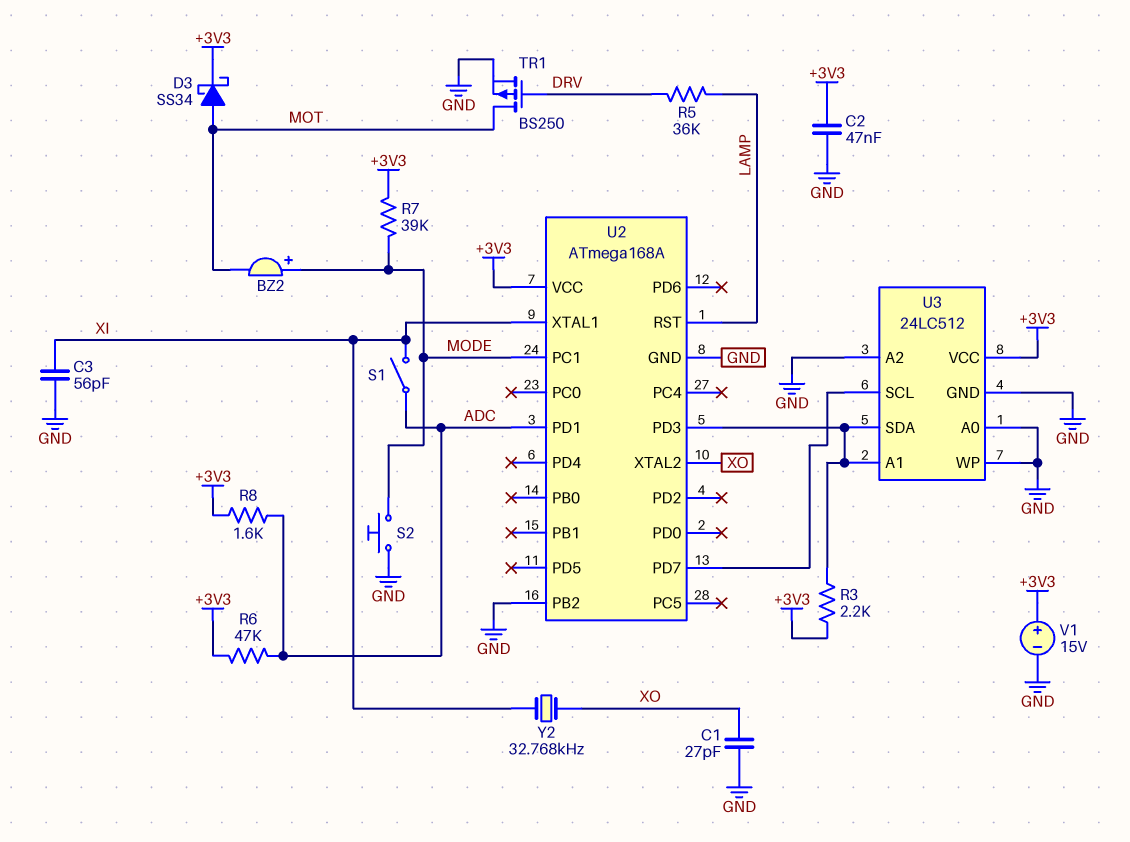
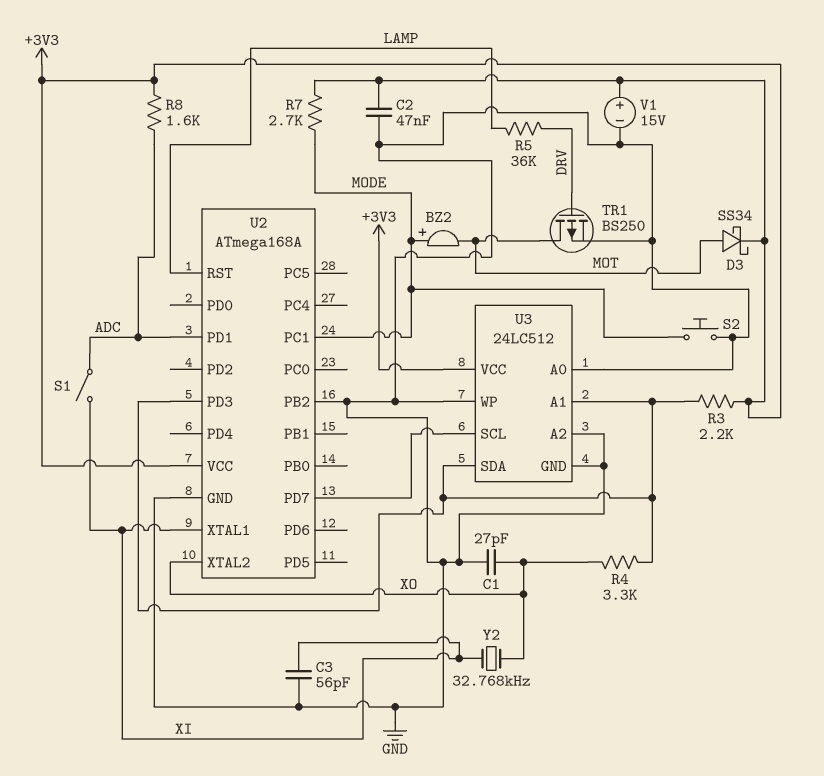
R4: none -> 3.3k (U2/PD3, XO)
R6: 47k (+3V3, ADC) -> none
R7: 39k (+3V3, MODE) -> 2.7k (+3V3, MODE)

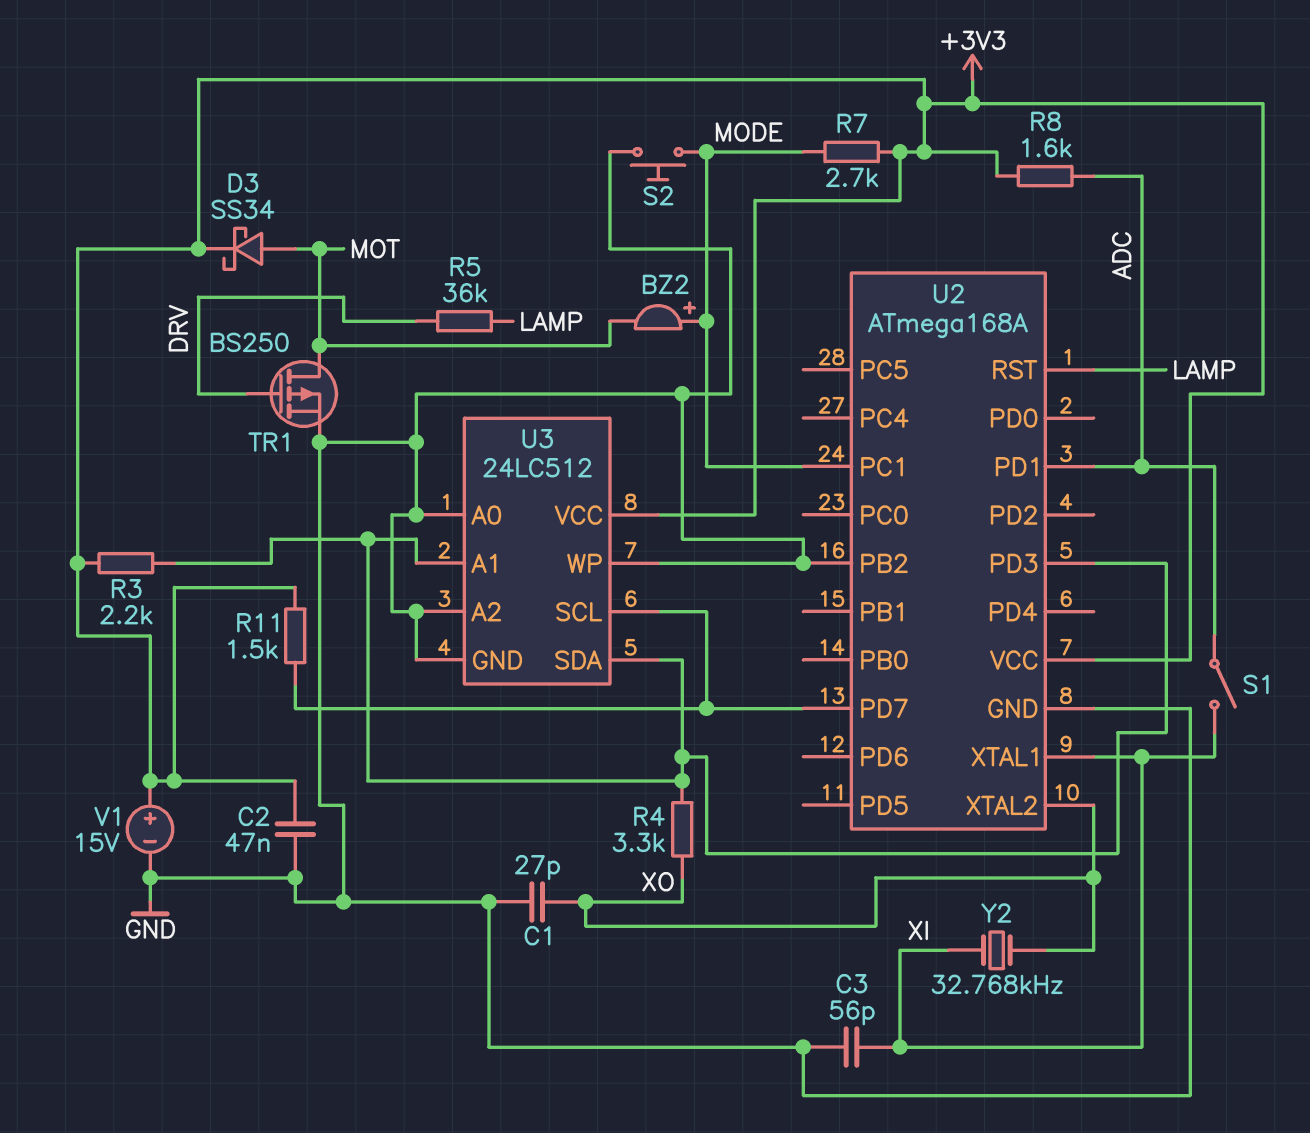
R11: none -> 1.5k (+3V3, U2/PD7)

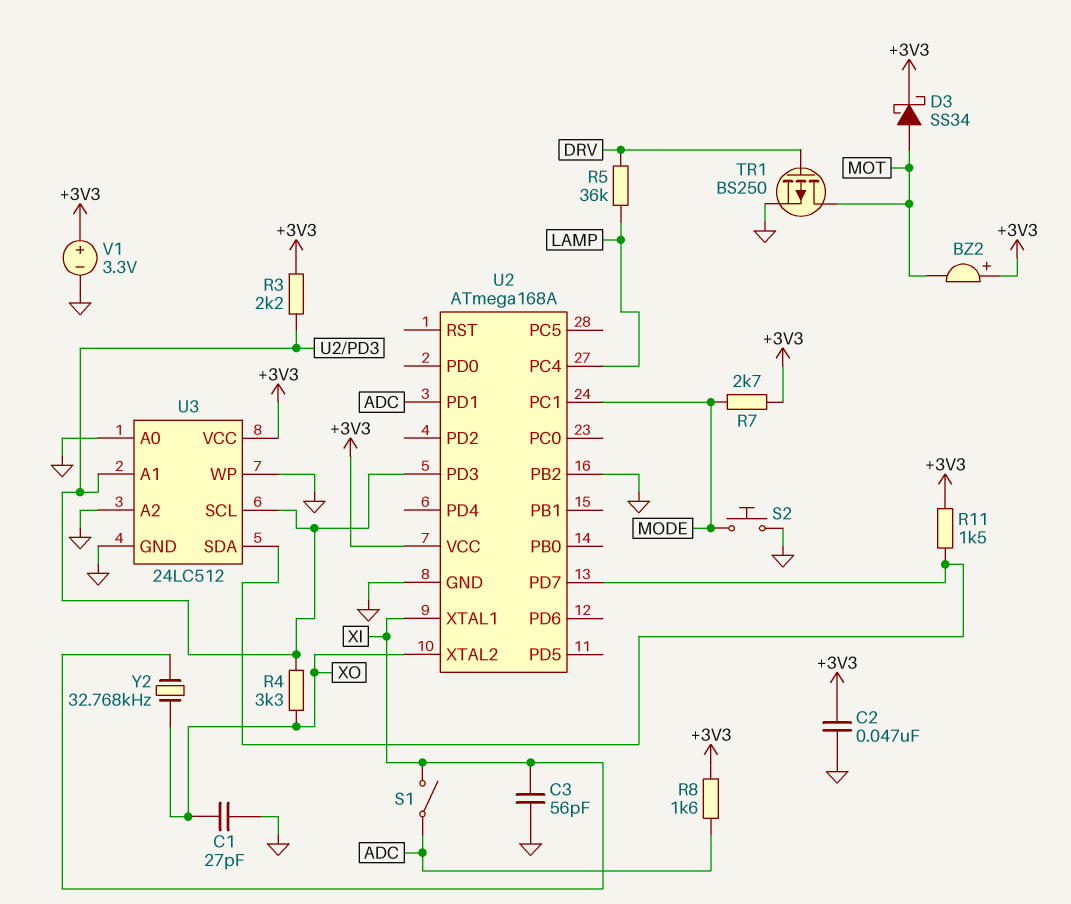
BZ2: buzzer (plus MODE, minus MOT) -> buzzer (plus +3V3, minus MOT)
U2 pin PC4: none -> LAMP
U2 pin RST: LAMP -> none
U3 pin SCL: U2/PD7 -> U2/PD3
U3 pin SDA: U2/PD3 -> U2/PD7
V1: 15V (plus +3V3, minus GND) -> 3.3V (plus +3V3, minus GND)

